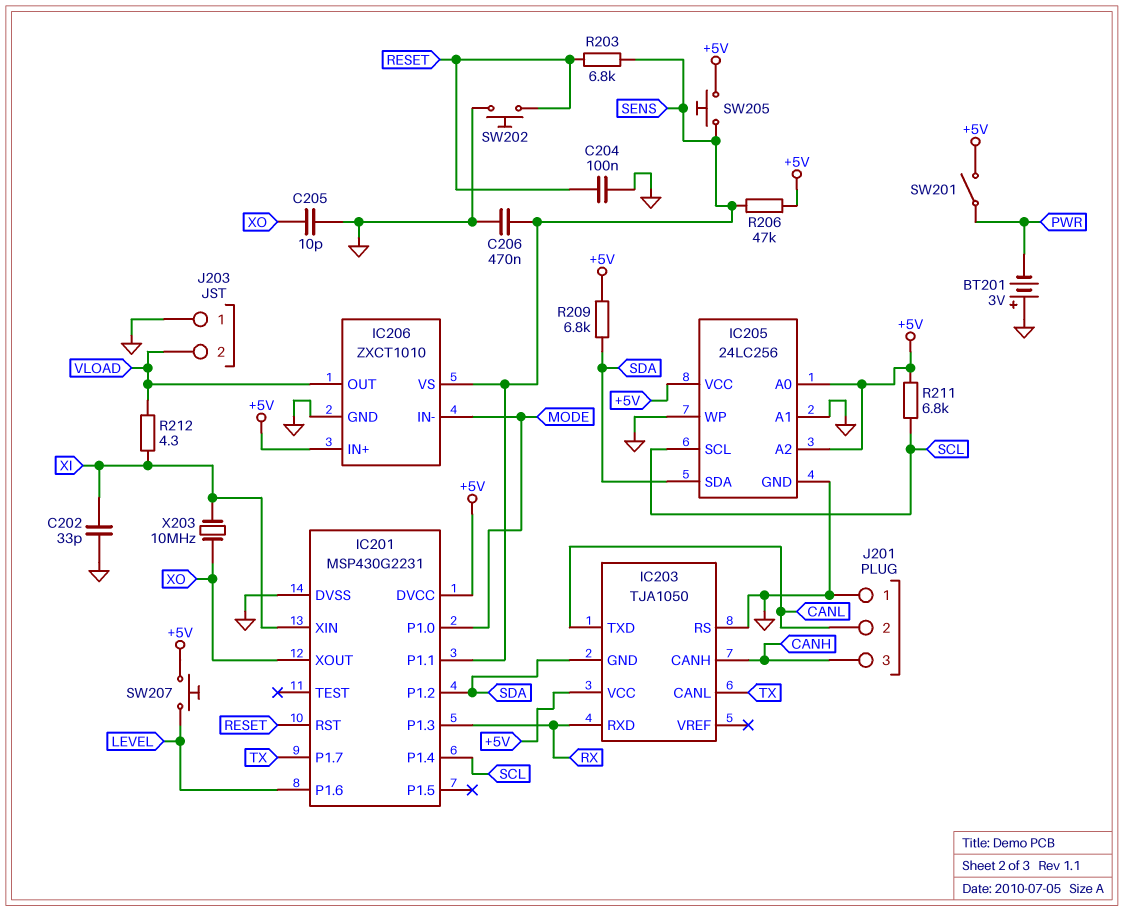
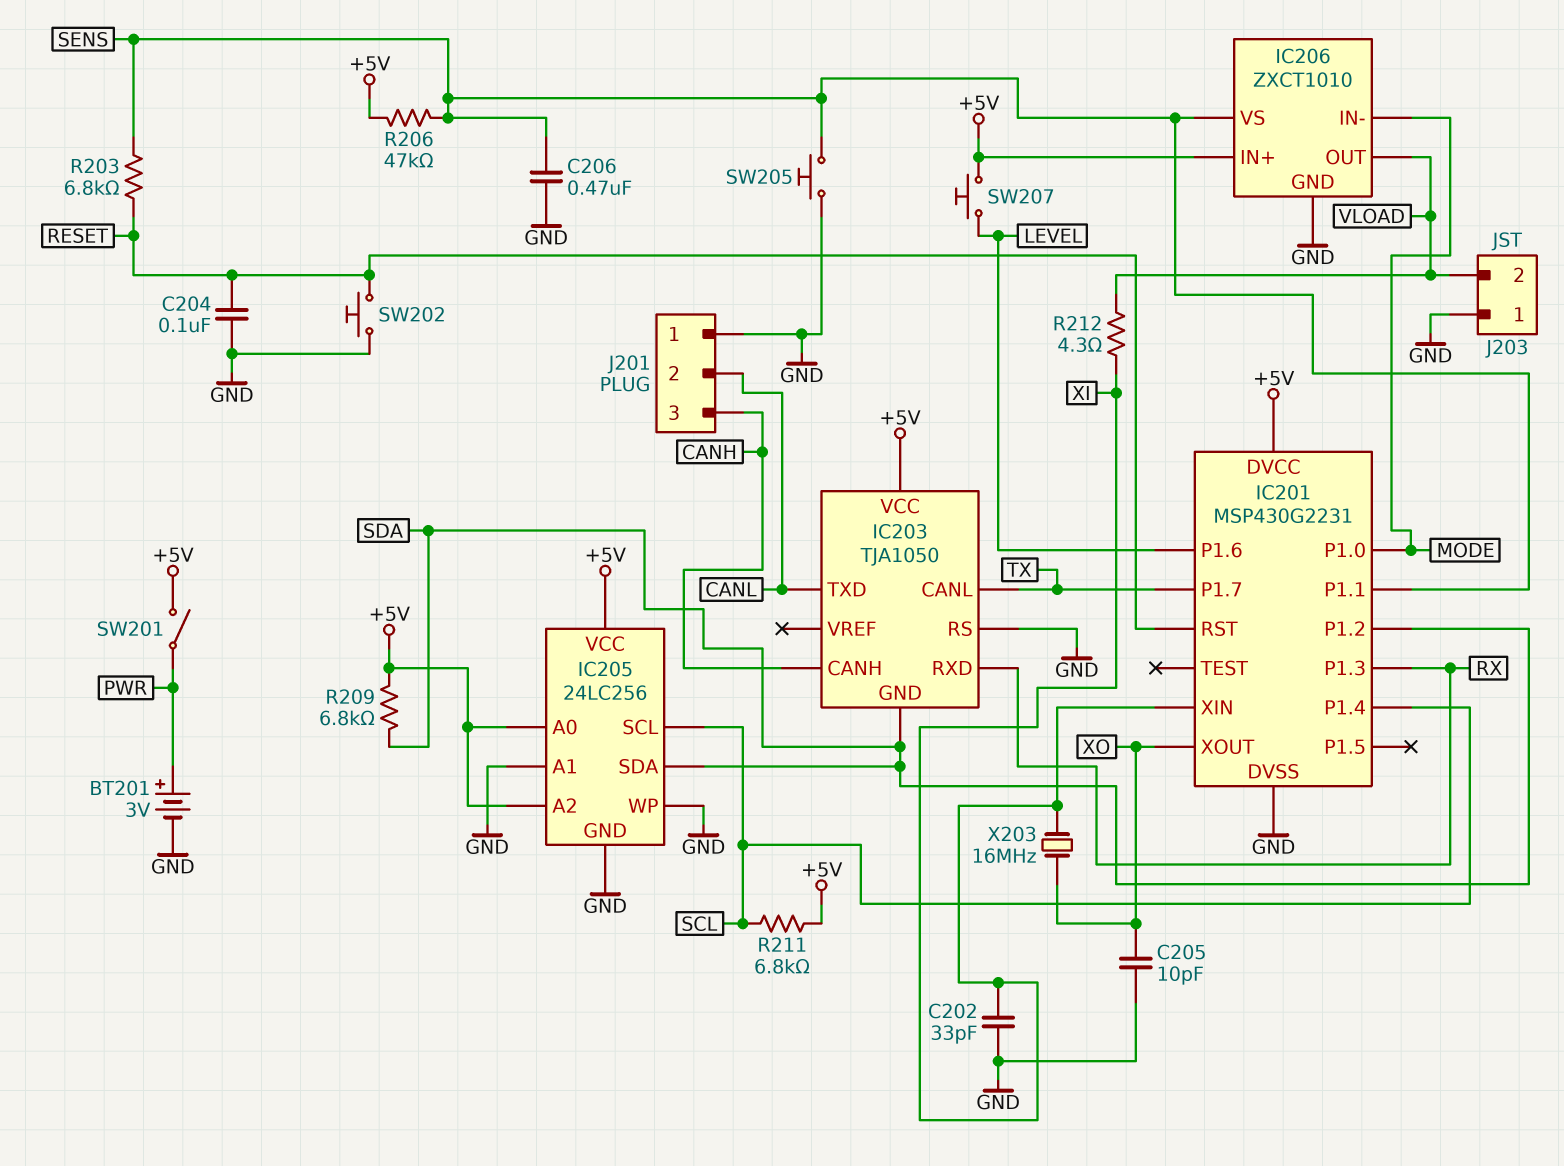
BT201: 3V (plus GND, minus PWR) -> 3V (plus PWR, minus GND)
SW205: button (+5V, SENS) -> button (GND, SENS)
X203: 10MHz (XI, XO) -> 16MHz (XI, XO)

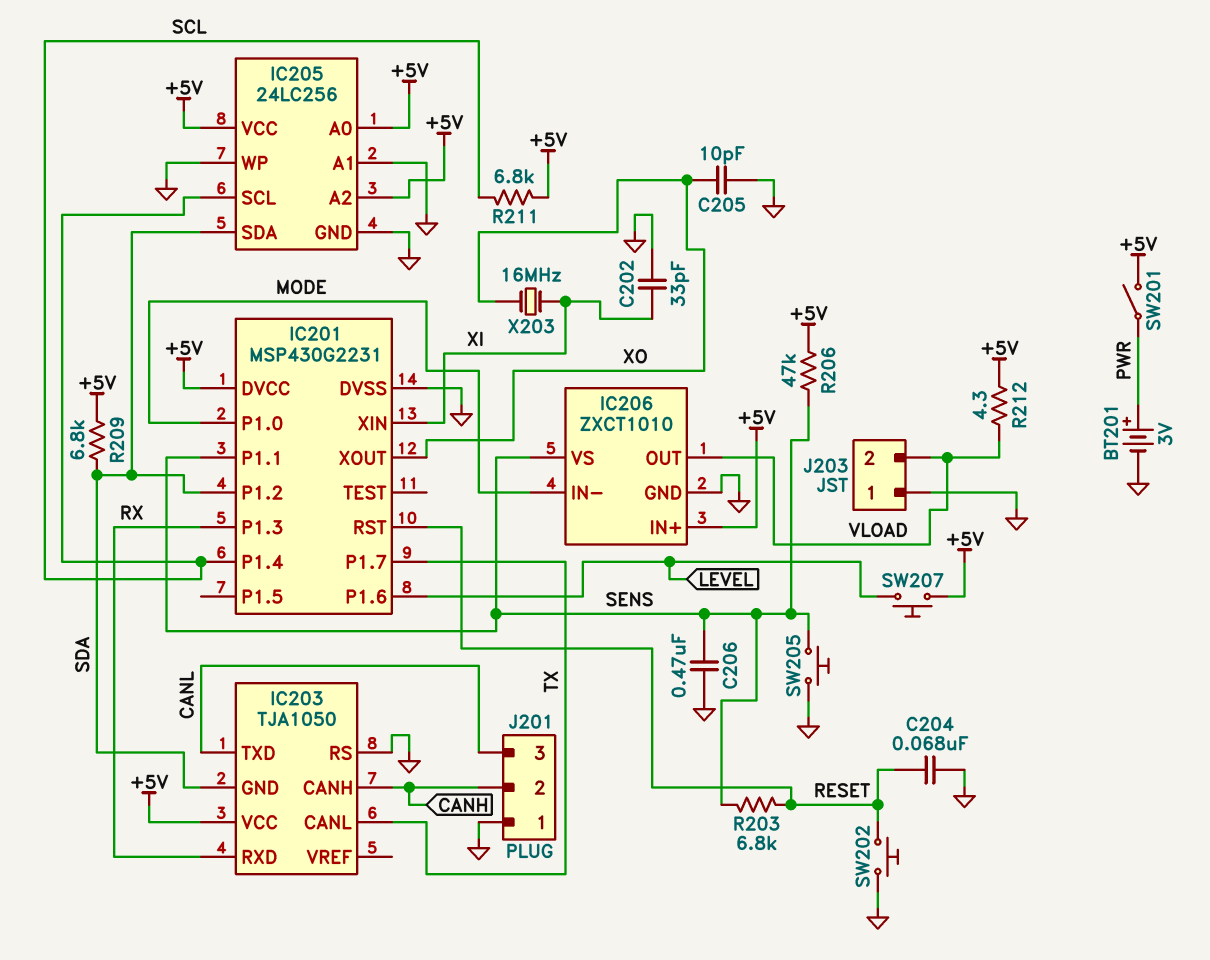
C204: 100nF (GND, RESET) -> 68nF (GND, RESET)
J201 pin 2: CANL -> CANH
J201 pin 3: CANH -> CANL
R212: 4.3 (VLOAD, XI) -> 4.3 (+5V, VLOAD)

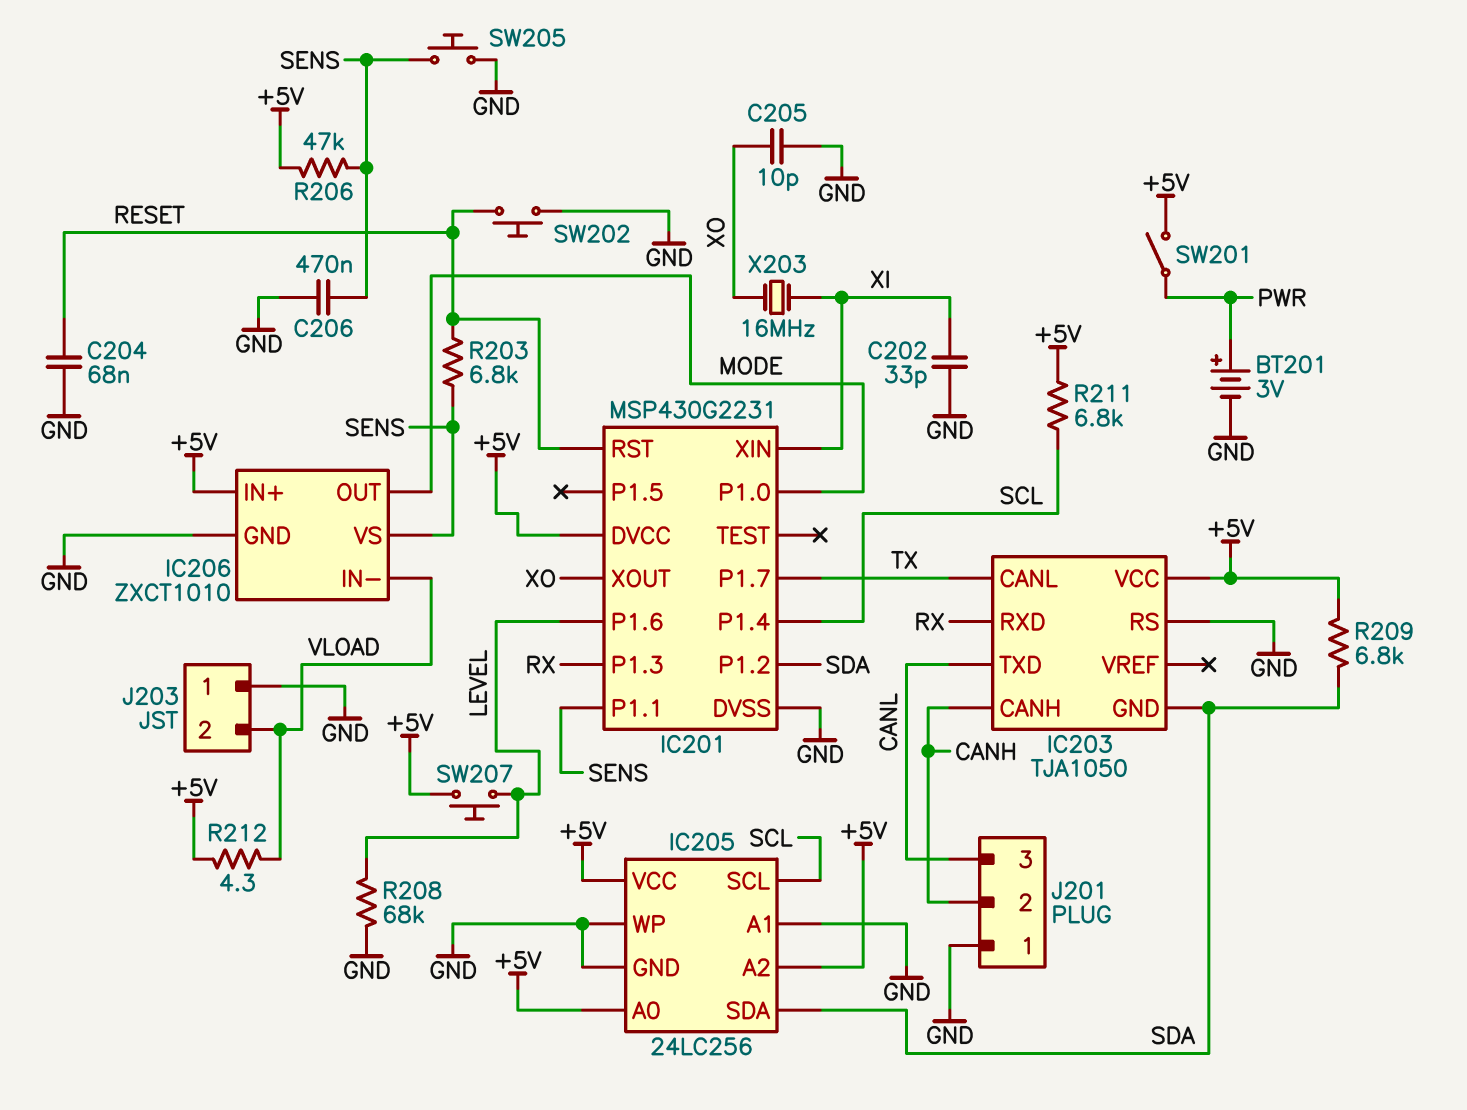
IC206 pin IN-: MODE -> VLOAD
IC206 pin OUT: VLOAD -> MODE
R208: none -> 68k (GND, LEVEL)

